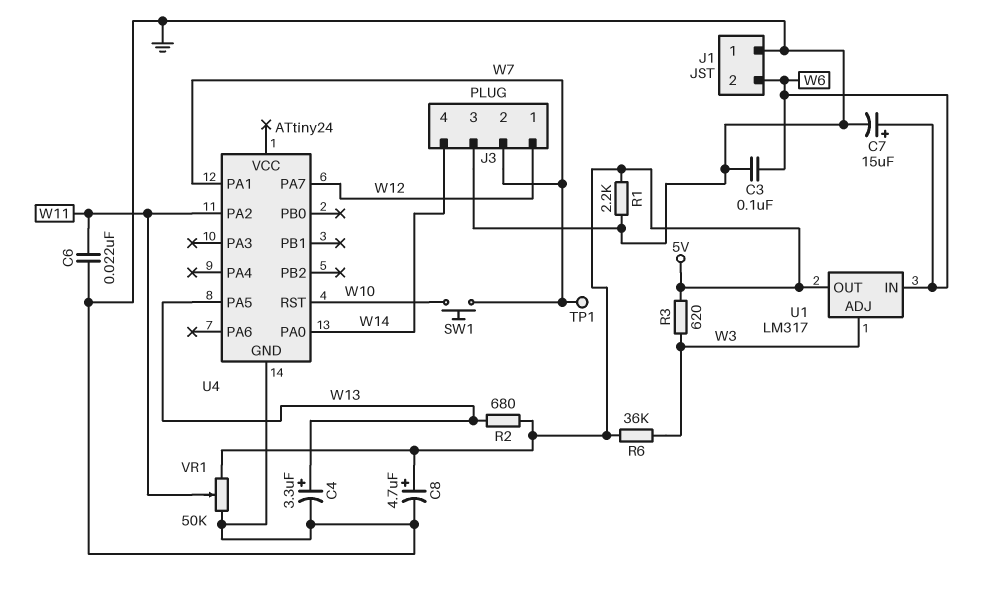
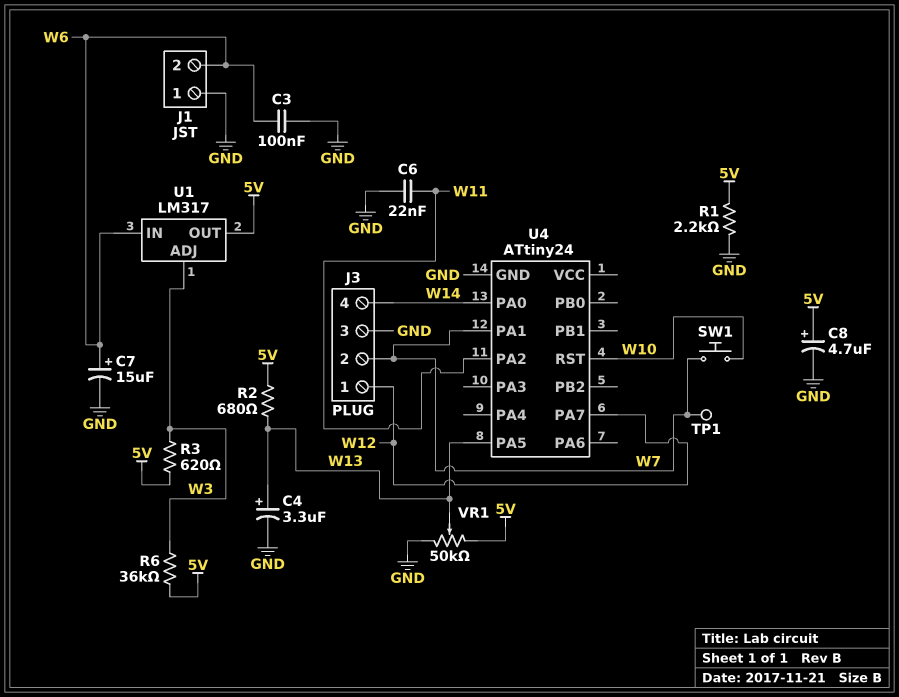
VR1: 50k (5V, GND, wiper W11) -> 50k (5V, GND, wiper W13)

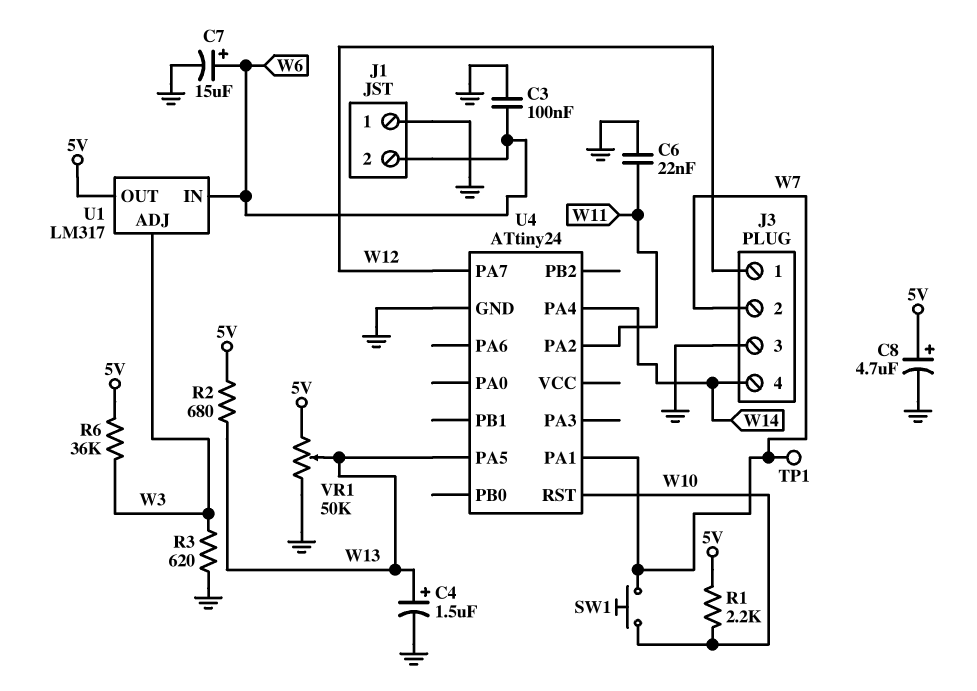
C4: 3.3uF (plus W13, minus GND) -> 1.5uF (plus W13, minus GND)
R1: 2.2k (5V, GND) -> 2.2k (5V, W10)
R3: 620 (5V, W3) -> 620 (GND, W3)
U4 pin PA0: W14 -> none
U4 pin PA4: none -> W14

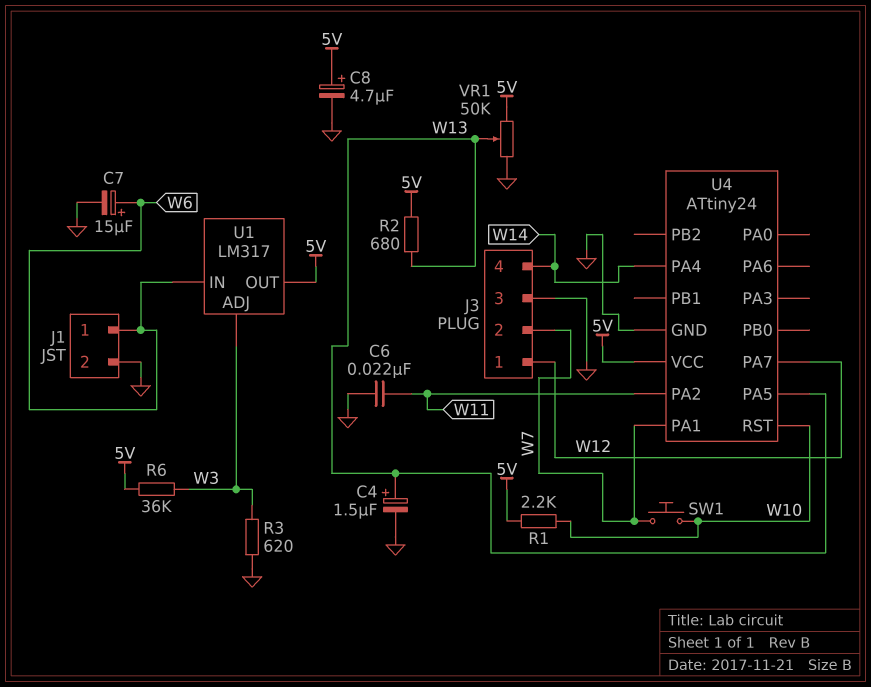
C3: 100nF (GND, W6) -> none
J1 pin 1: GND -> W6
J1 pin 2: W6 -> GND
TP1: test point (W7) -> none
U4 pin VCC: none -> 5V

